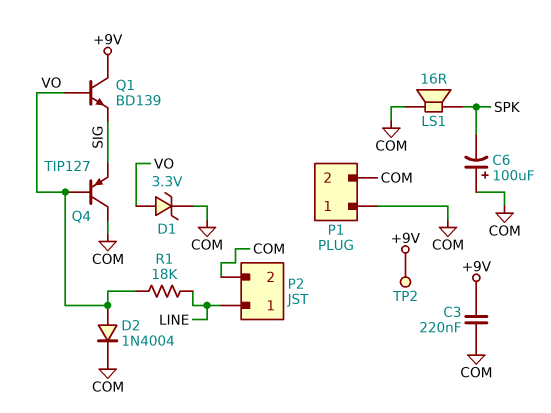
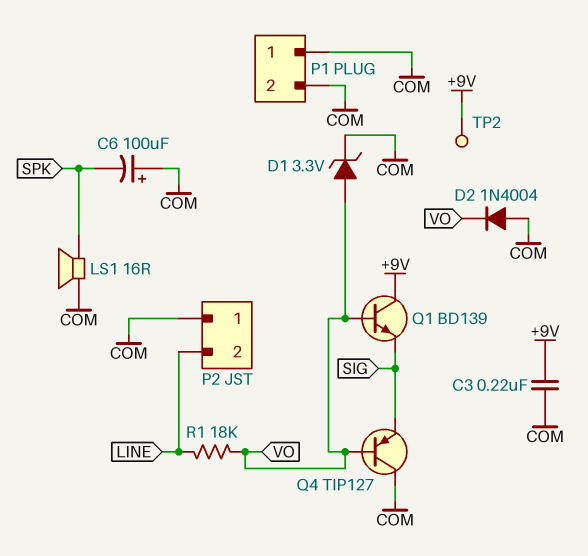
D2: diode 1N4004 (A VO, K COM) -> diode 1N4004 (A COM, K VO)
P2 pin 1: LINE -> COM
P2 pin 2: COM -> LINE

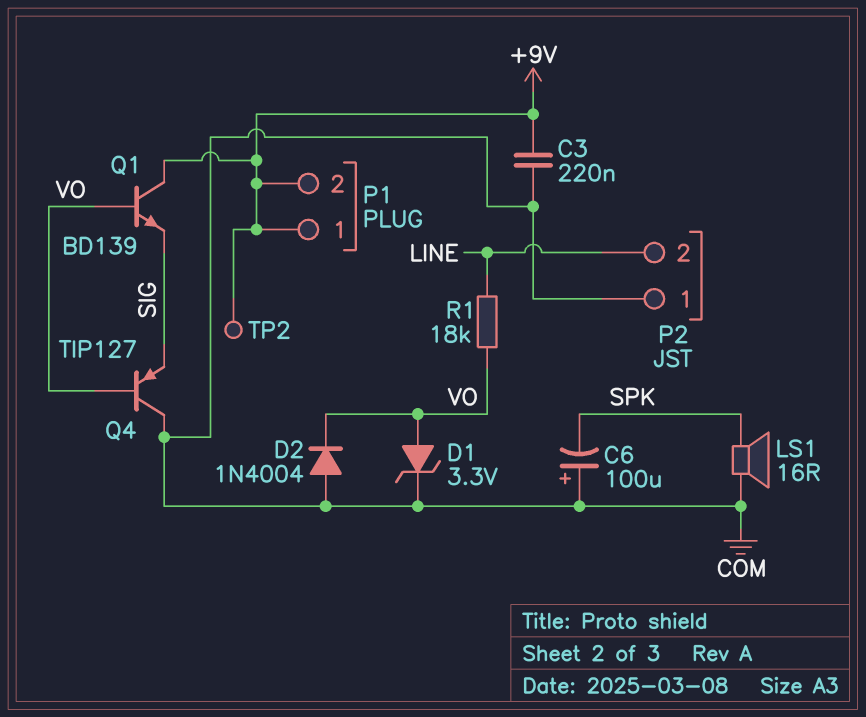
P1 pin 1: COM -> +9V
P1 pin 2: COM -> +9V

